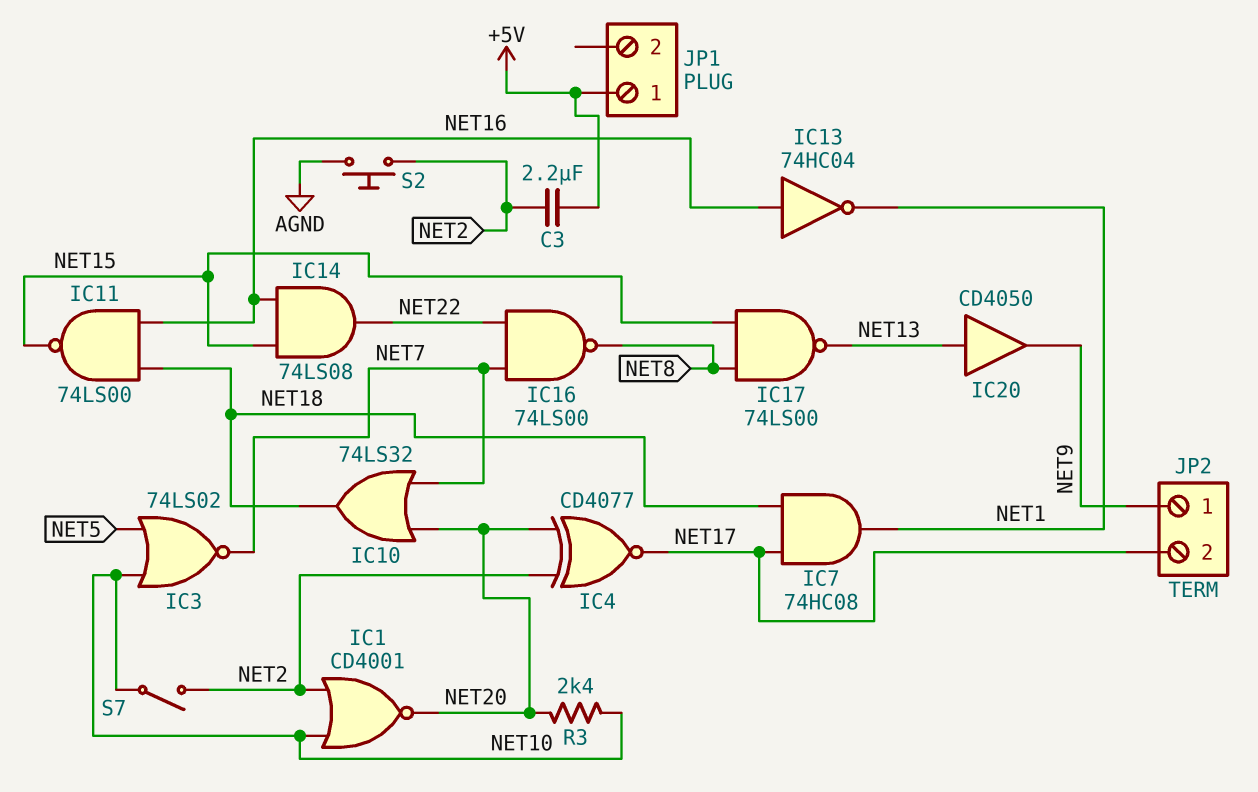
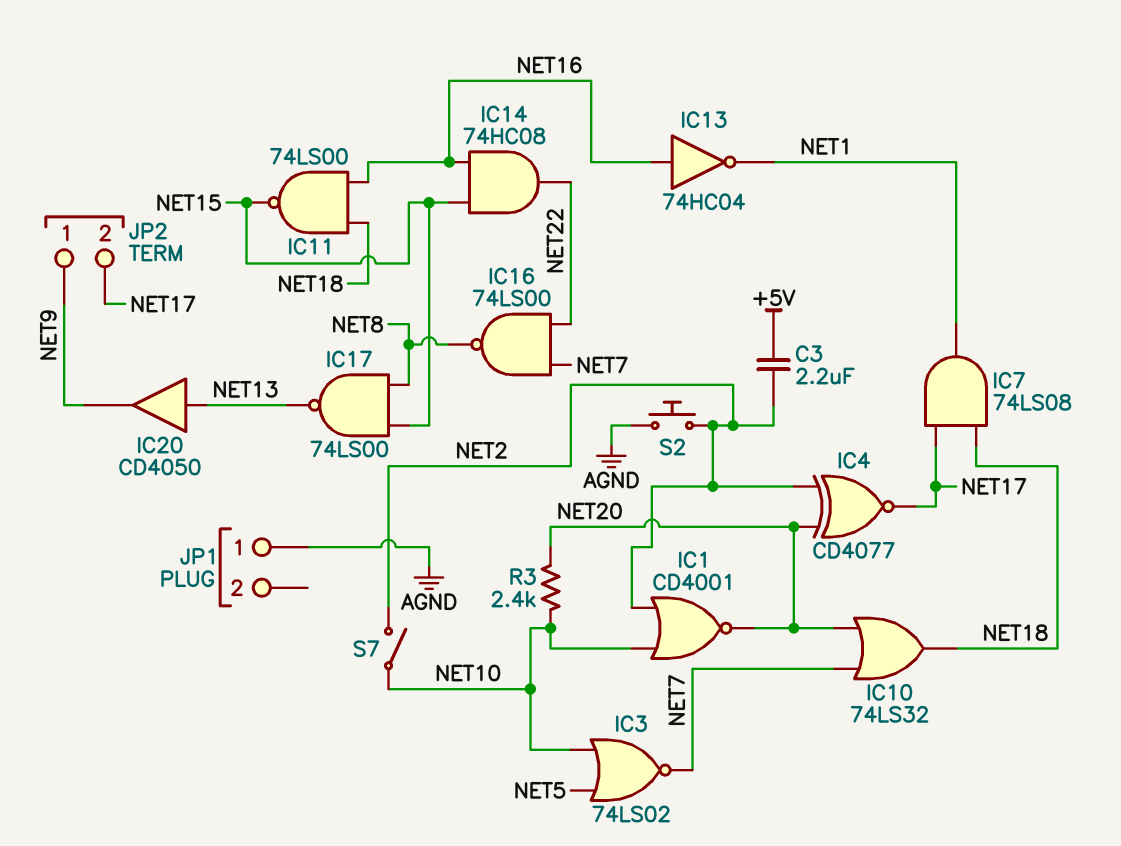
IC7: AND 74HC08 (in NET17, in NET18, out NET1) -> AND 74LS08 (in NET17, in NET18, out NET1)
IC14: AND 74LS08 (in NET15, in NET16, out NET22) -> AND 74HC08 (in NET15, in NET16, out NET22)
JP1 pin 1: +5V -> AGND

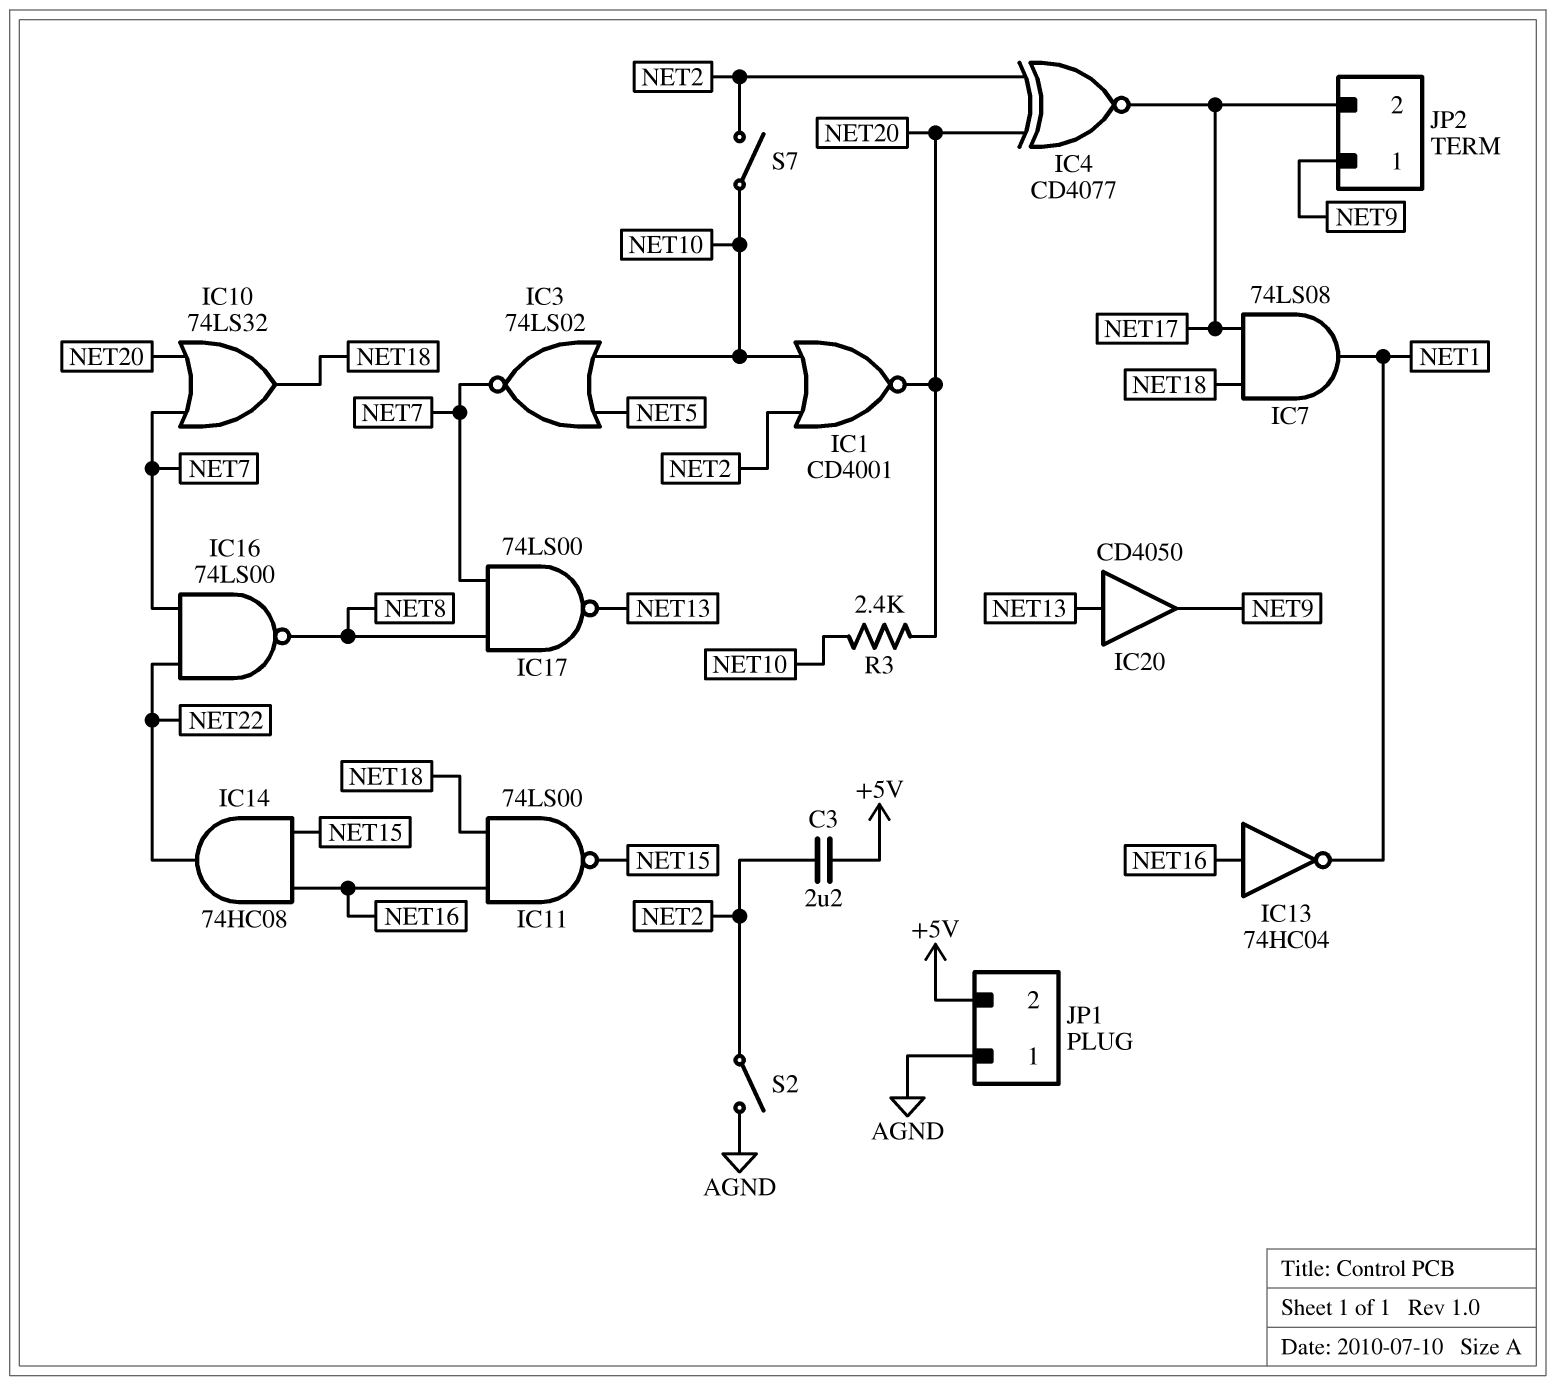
IC17: NAND 74LS00 (in NET8, in NET15, out NET13) -> NAND 74LS00 (in NET7, in NET8, out NET13)
JP1 pin 2: none -> +5V
S2: button (AGND, NET2) -> switch (AGND, NET2)

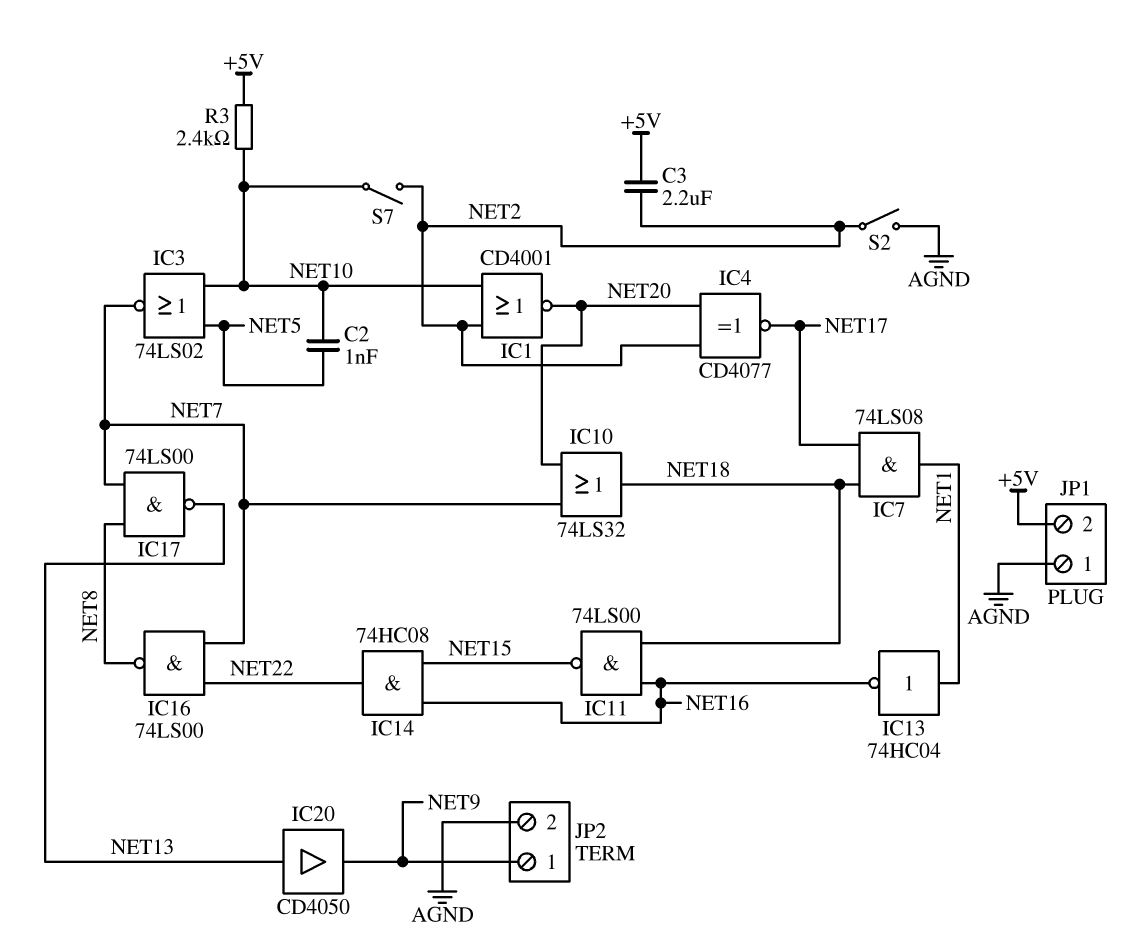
C2: none -> 1nF (NET5, NET10)
IC13: NOT 74HC04 (in NET16, out NET1) -> NOT 74HC04 (in NET1, out NET16)
JP2 pin 2: NET17 -> AGND
R3: 2.4k (NET10, NET20) -> 2.4k (+5V, NET10)

